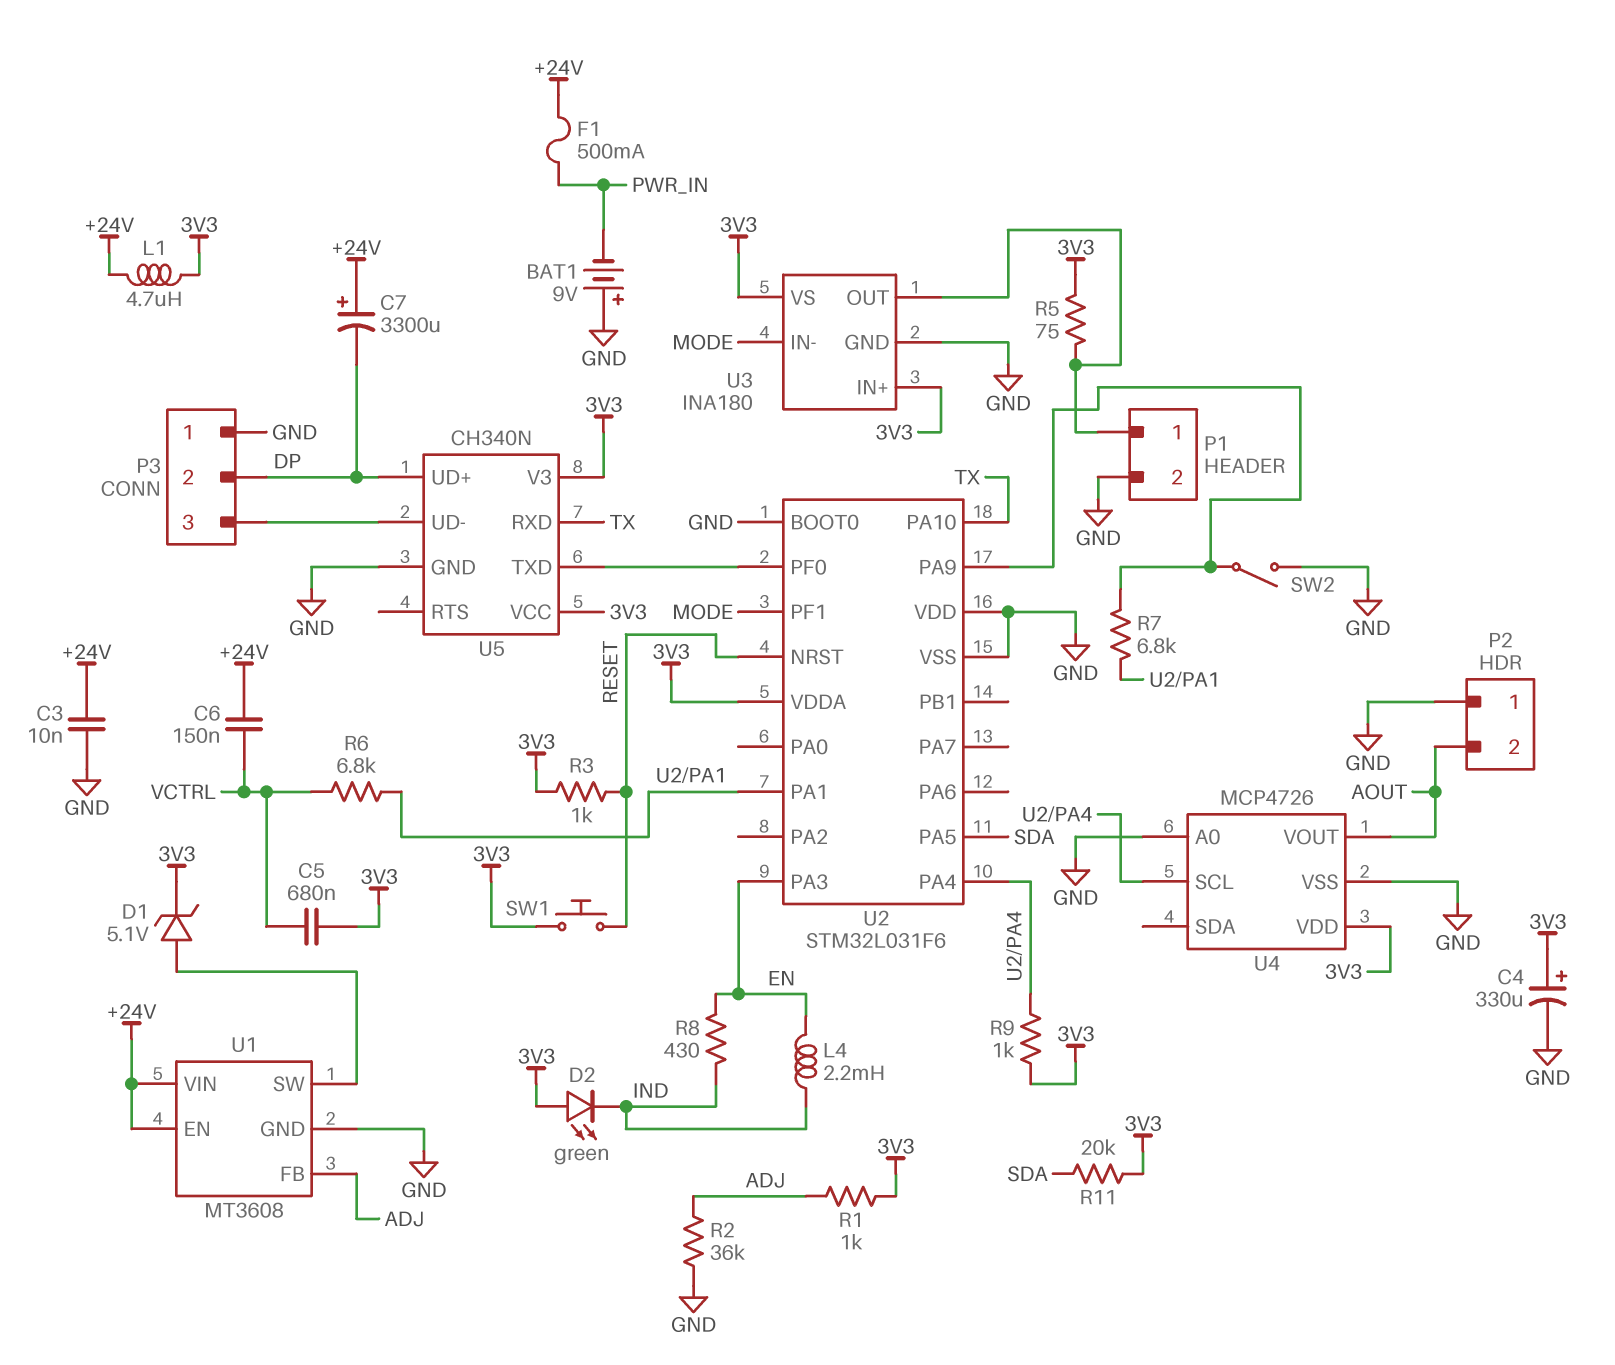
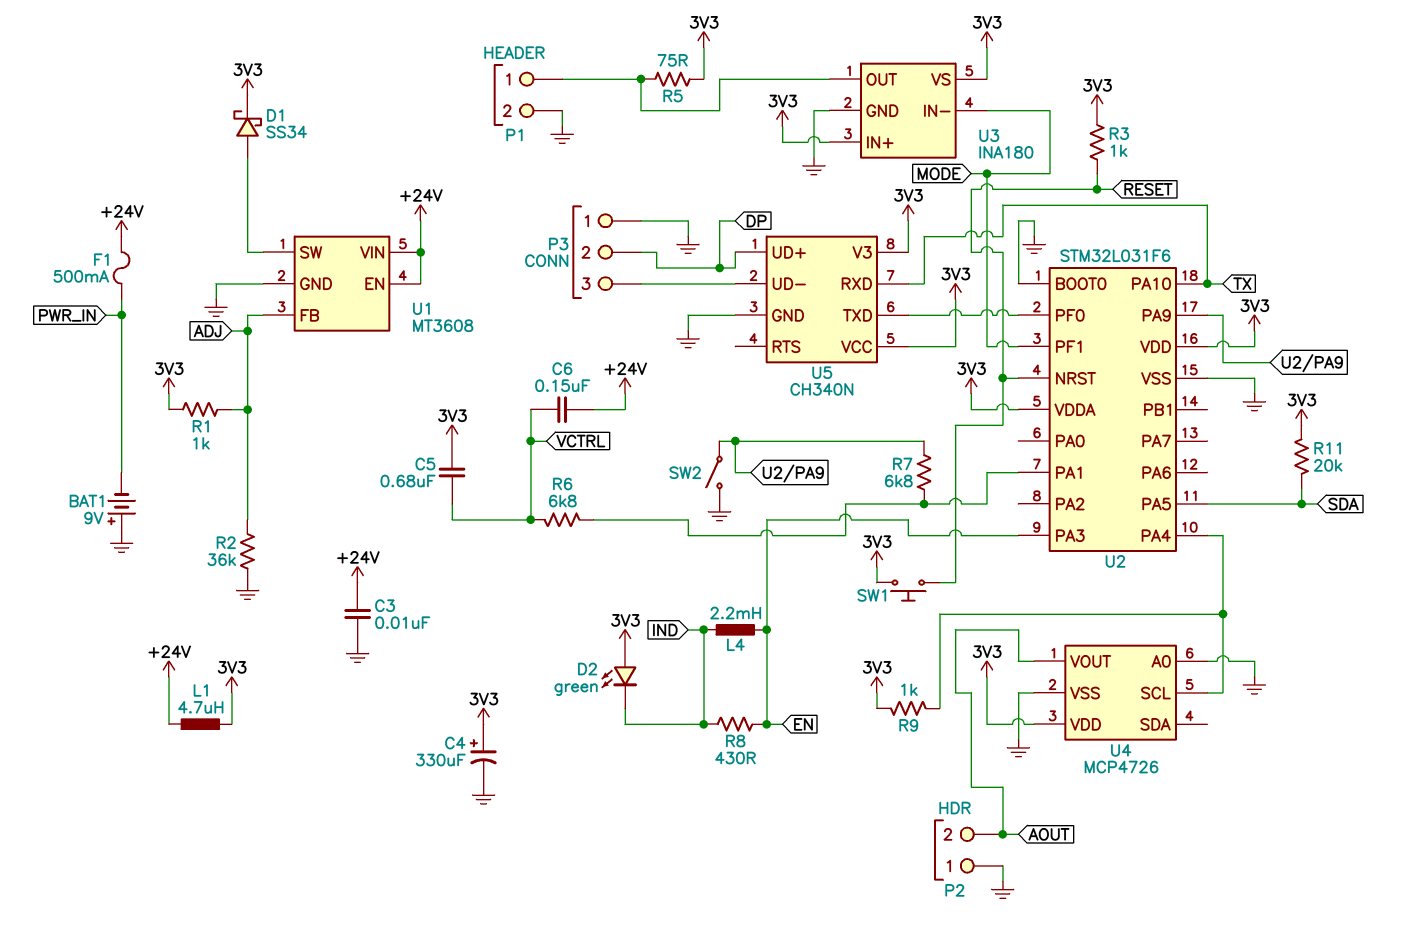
C7: 3300uF (plus +24V, minus DP) -> none
D1: zener 5.1V (A U1/SW, K 3V3) -> schottky SS34 (A U1/SW, K 3V3)
U2 pin VDD: GND -> 3V3

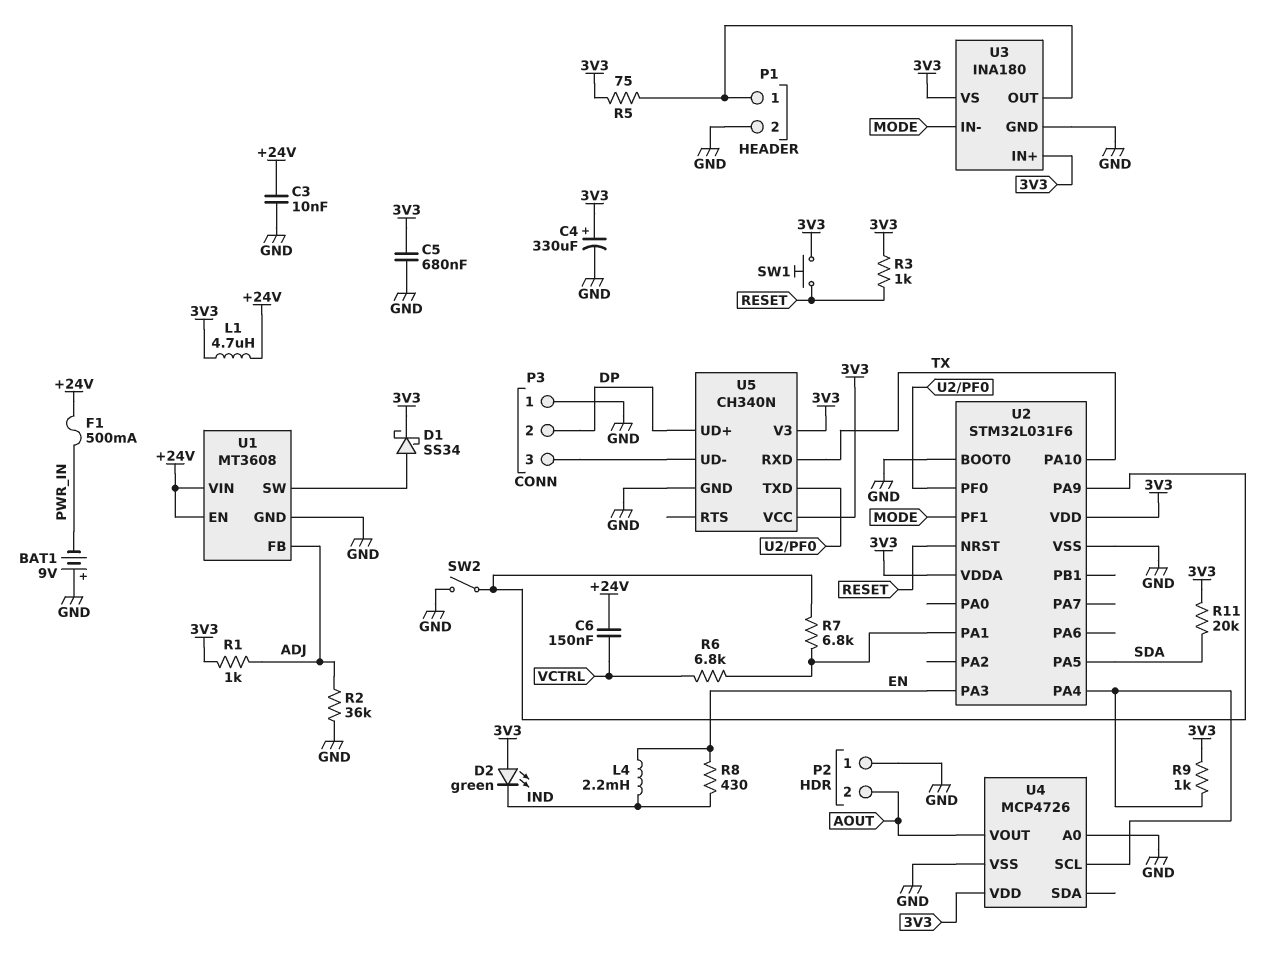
C5: 680nF (3V3, VCTRL) -> 680nF (3V3, GND)

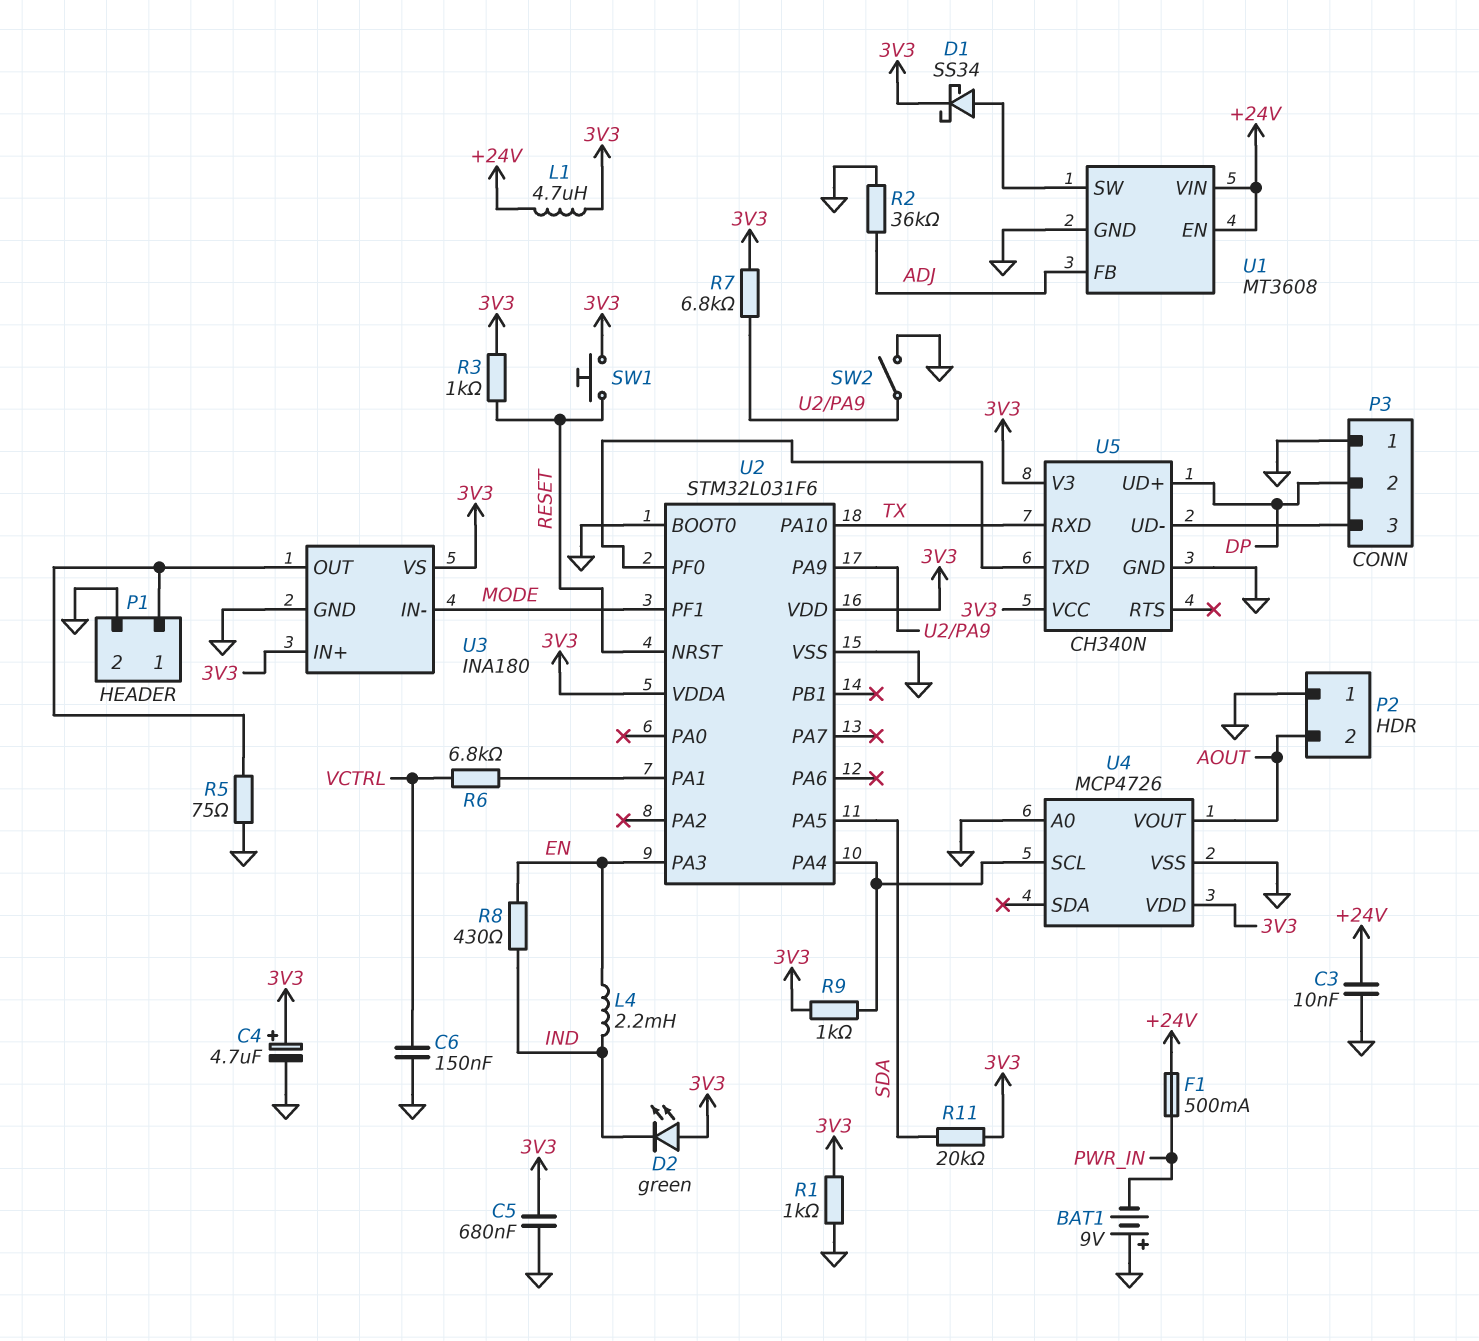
C4: 330uF (plus 3V3, minus GND) -> 4.7uF (plus 3V3, minus GND)
C6: 150nF (+24V, VCTRL) -> 150nF (GND, VCTRL)
R1: 1k (3V3, ADJ) -> 1k (3V3, GND)
R5: 75 (3V3, P1/1) -> 75 (GND, P1/1)
R7: 6.8k (U2/PA1, U2/PA9) -> 6.8k (3V3, U2/PA9)

